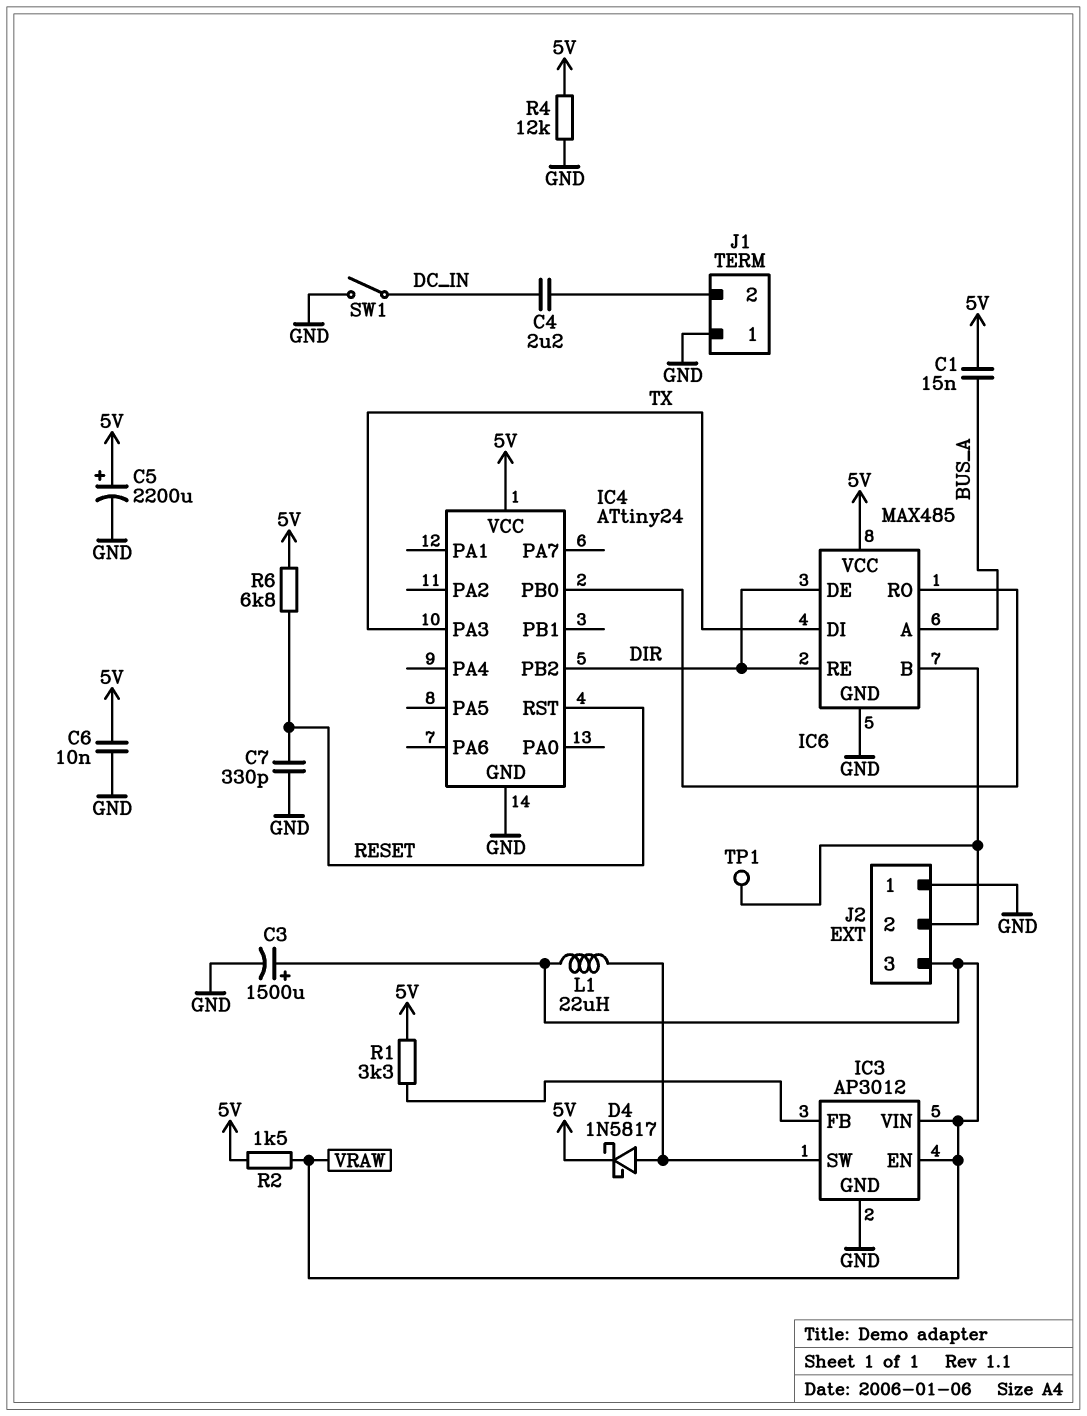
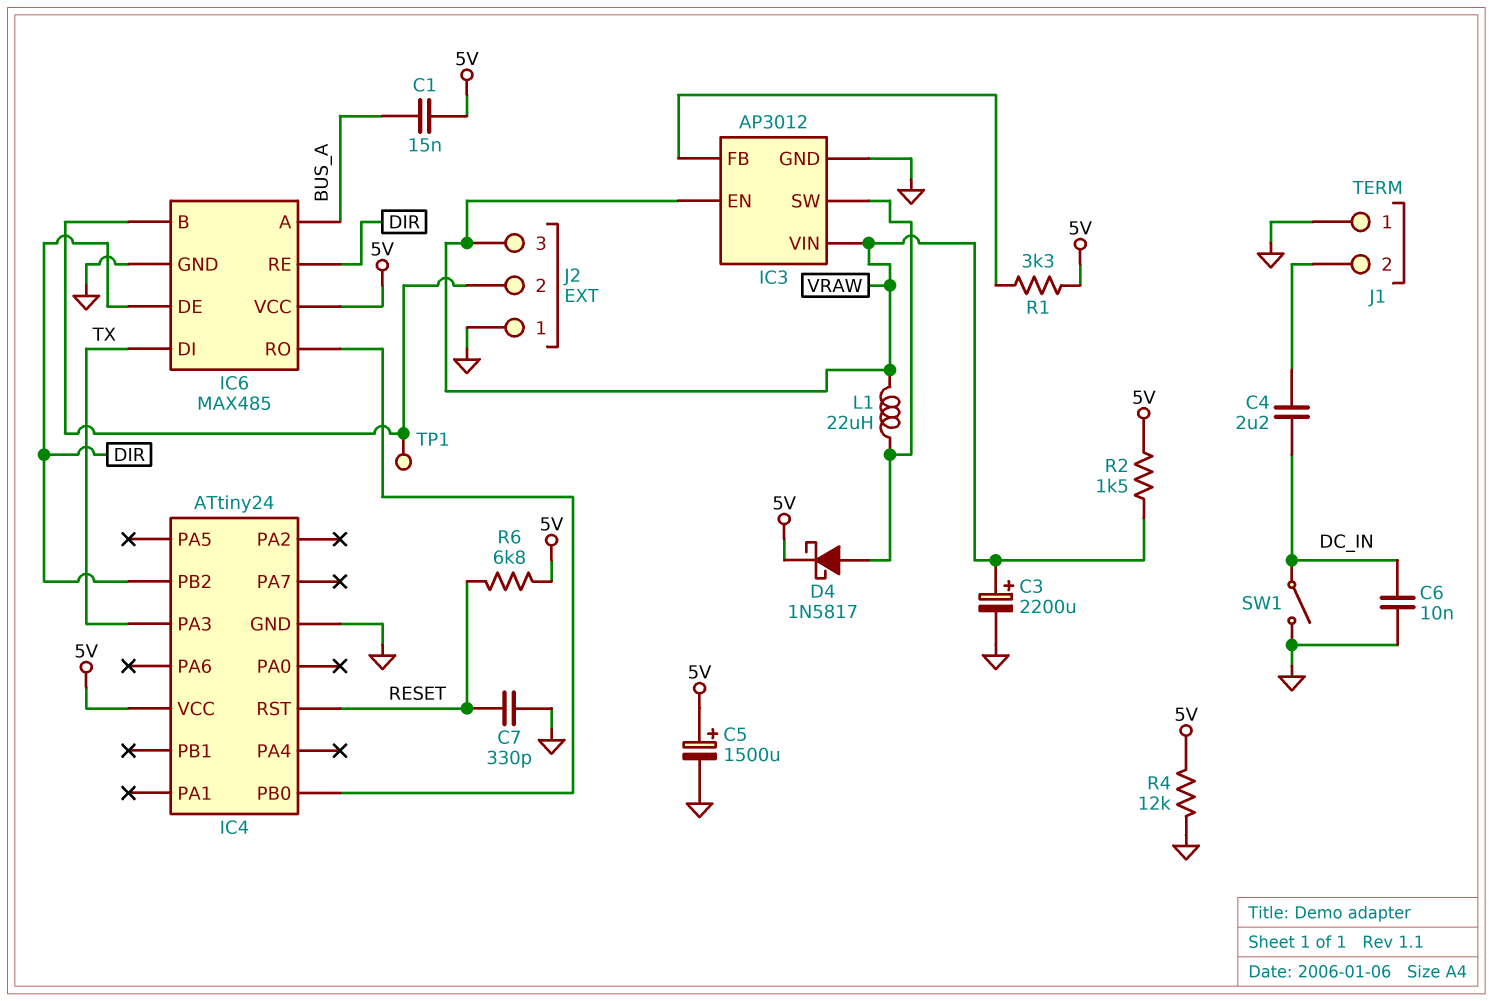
C3: 1500uF (plus VRAW, minus GND) -> 2200uF (plus VRAW, minus GND)
C5: 2200uF (plus 5V, minus GND) -> 1500uF (plus 5V, minus GND)
C6: 10nF (5V, GND) -> 10nF (DC_IN, GND)

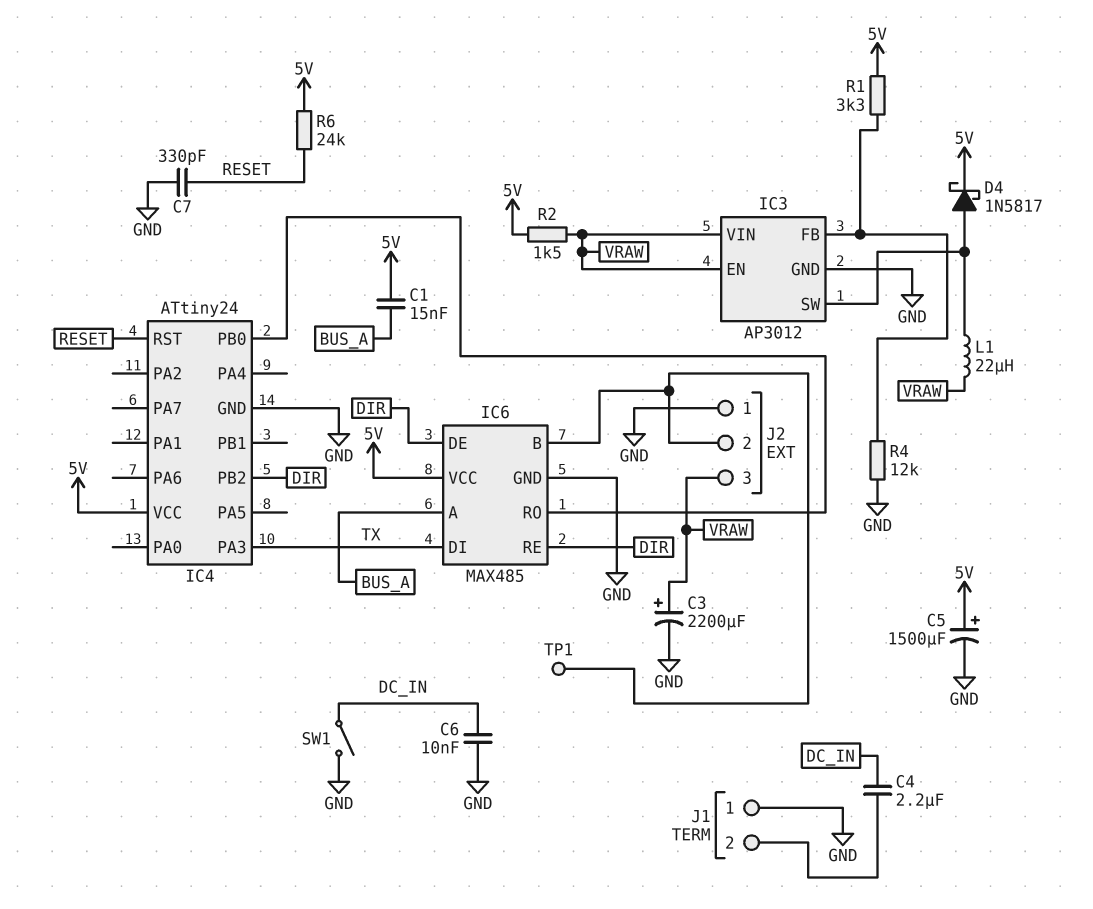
R4: 12k (5V, GND) -> 12k (GND, IC3/FB)
R6: 6.8k (5V, RESET) -> 24k (5V, RESET)

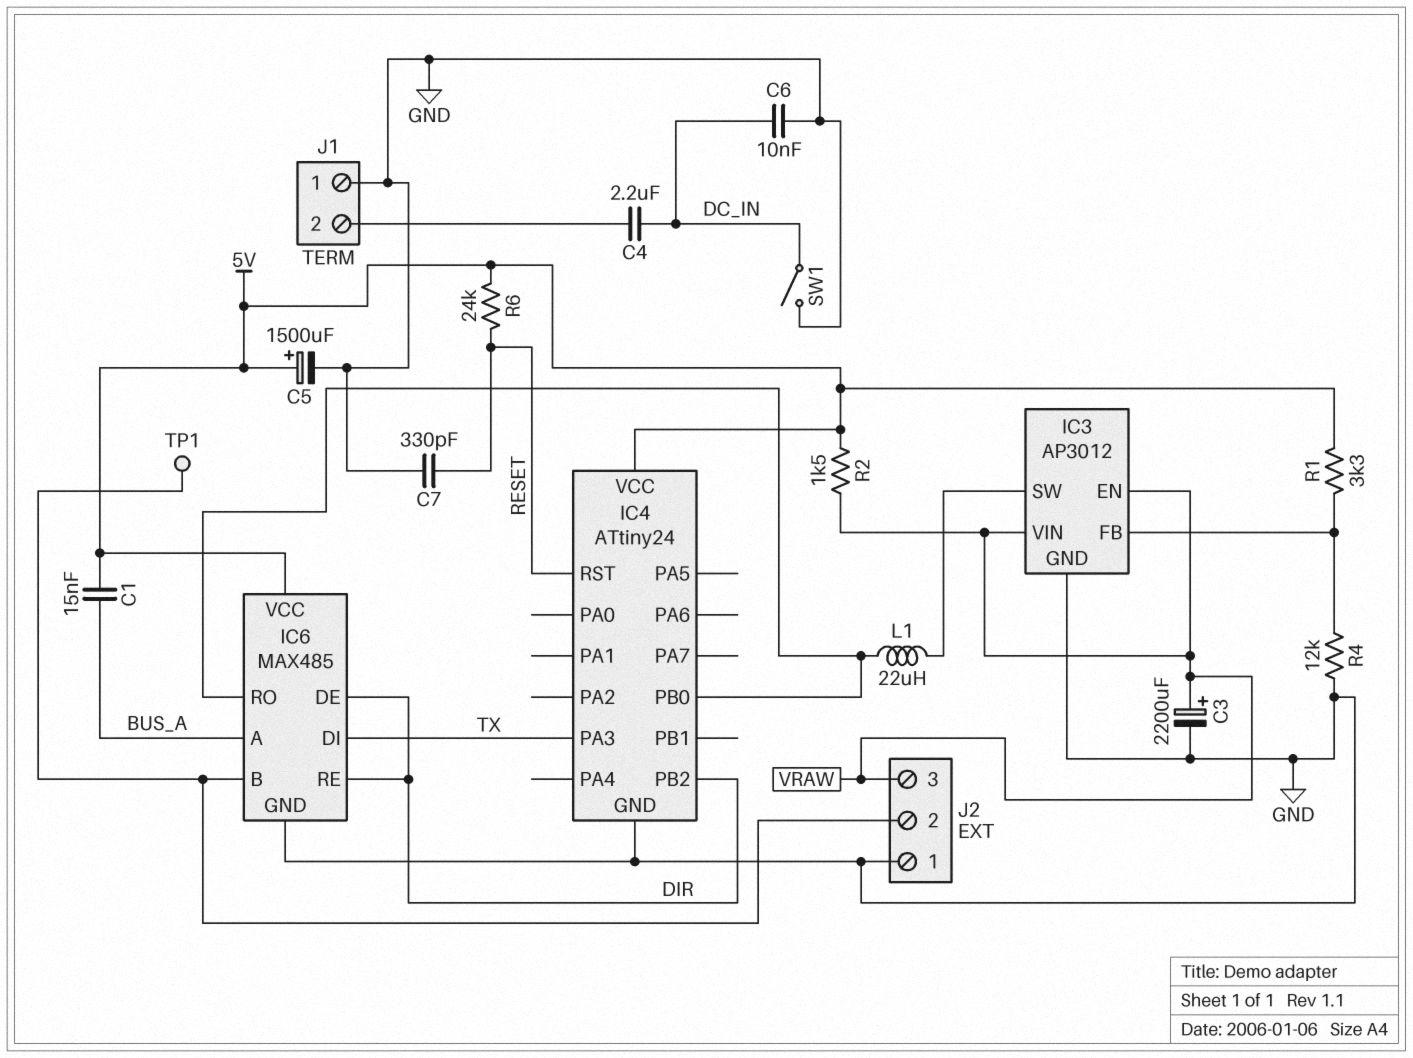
D4: schottky 1N5817 (A IC3/SW, K 5V) -> none
L1: 22uH (IC3/SW, VRAW) -> 22uH (IC3/SW, IC4/PB0)

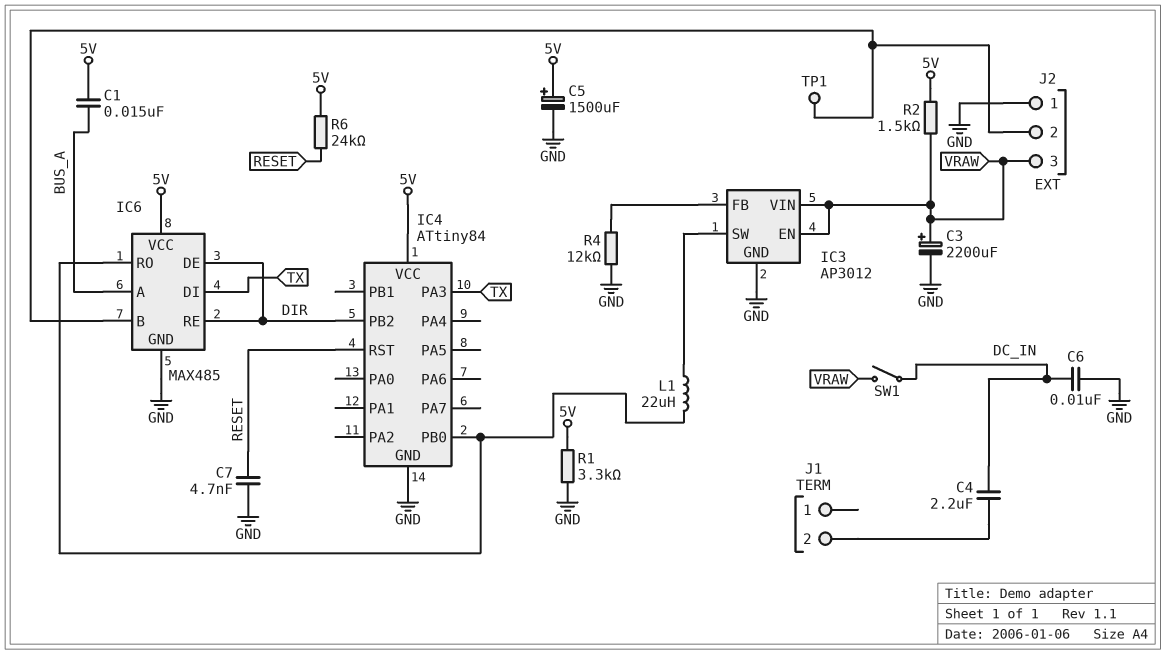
C7: 330pF (GND, RESET) -> 4.7nF (GND, RESET)
IC4: ATtiny24 -> ATtiny84
J1 pin 1: GND -> none
R1: 3.3k (5V, IC3/FB) -> 3.3k (5V, GND)
SW1: switch (DC_IN, GND) -> switch (DC_IN, VRAW)

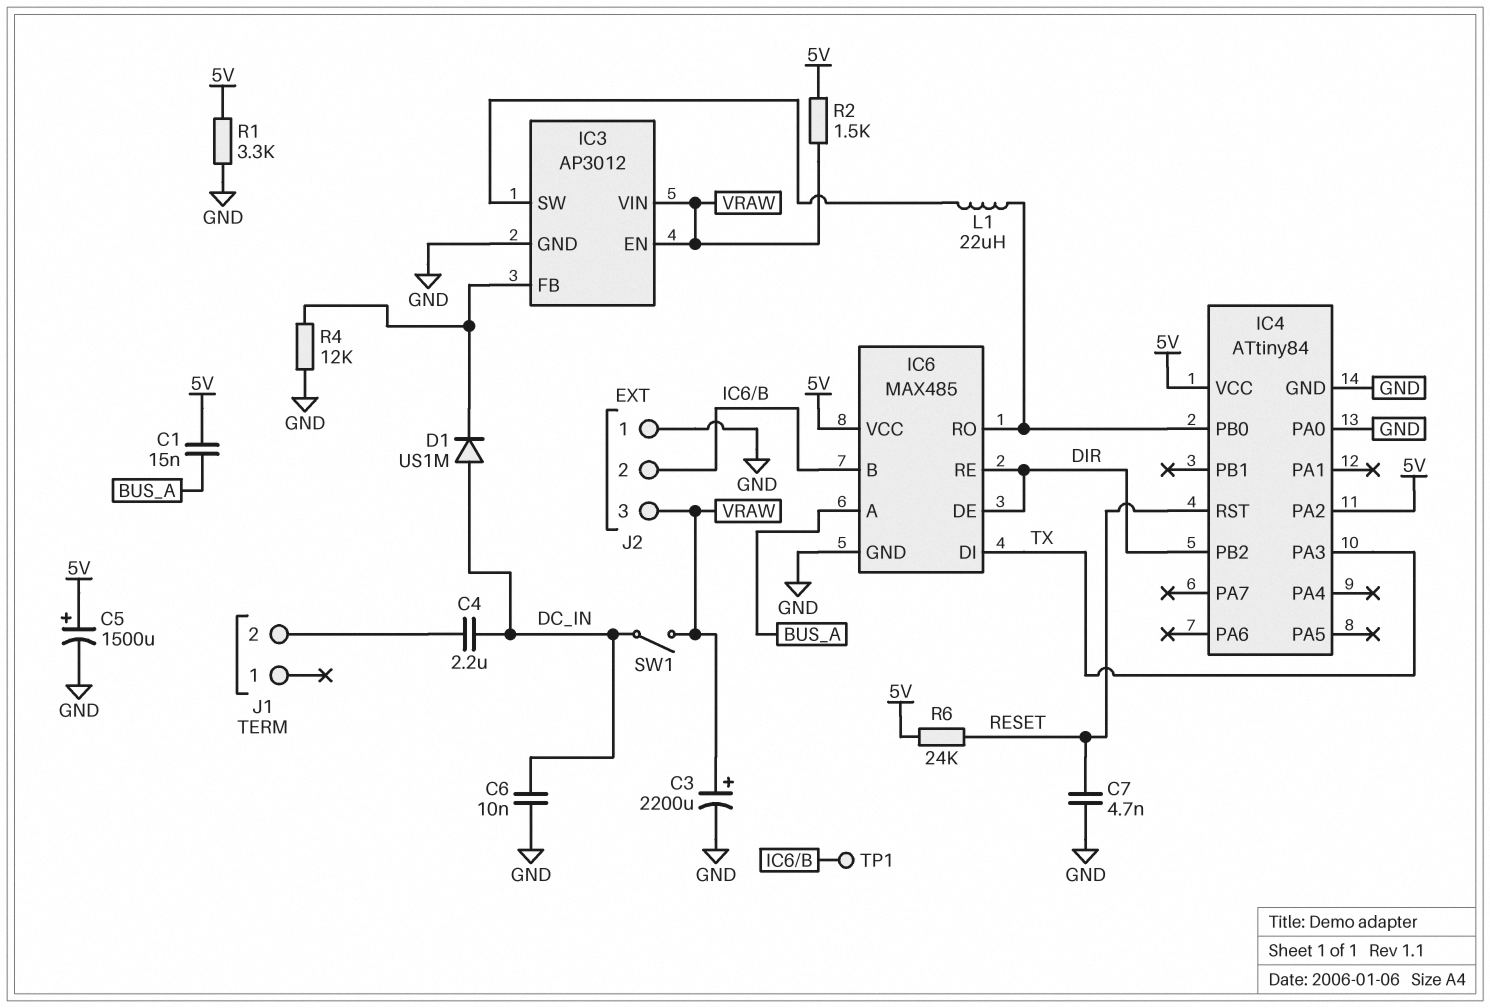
D1: none -> diode US1M (A DC_IN, K IC3/FB)
IC4 pin PA0: none -> GND
IC4 pin PA2: none -> 5V

